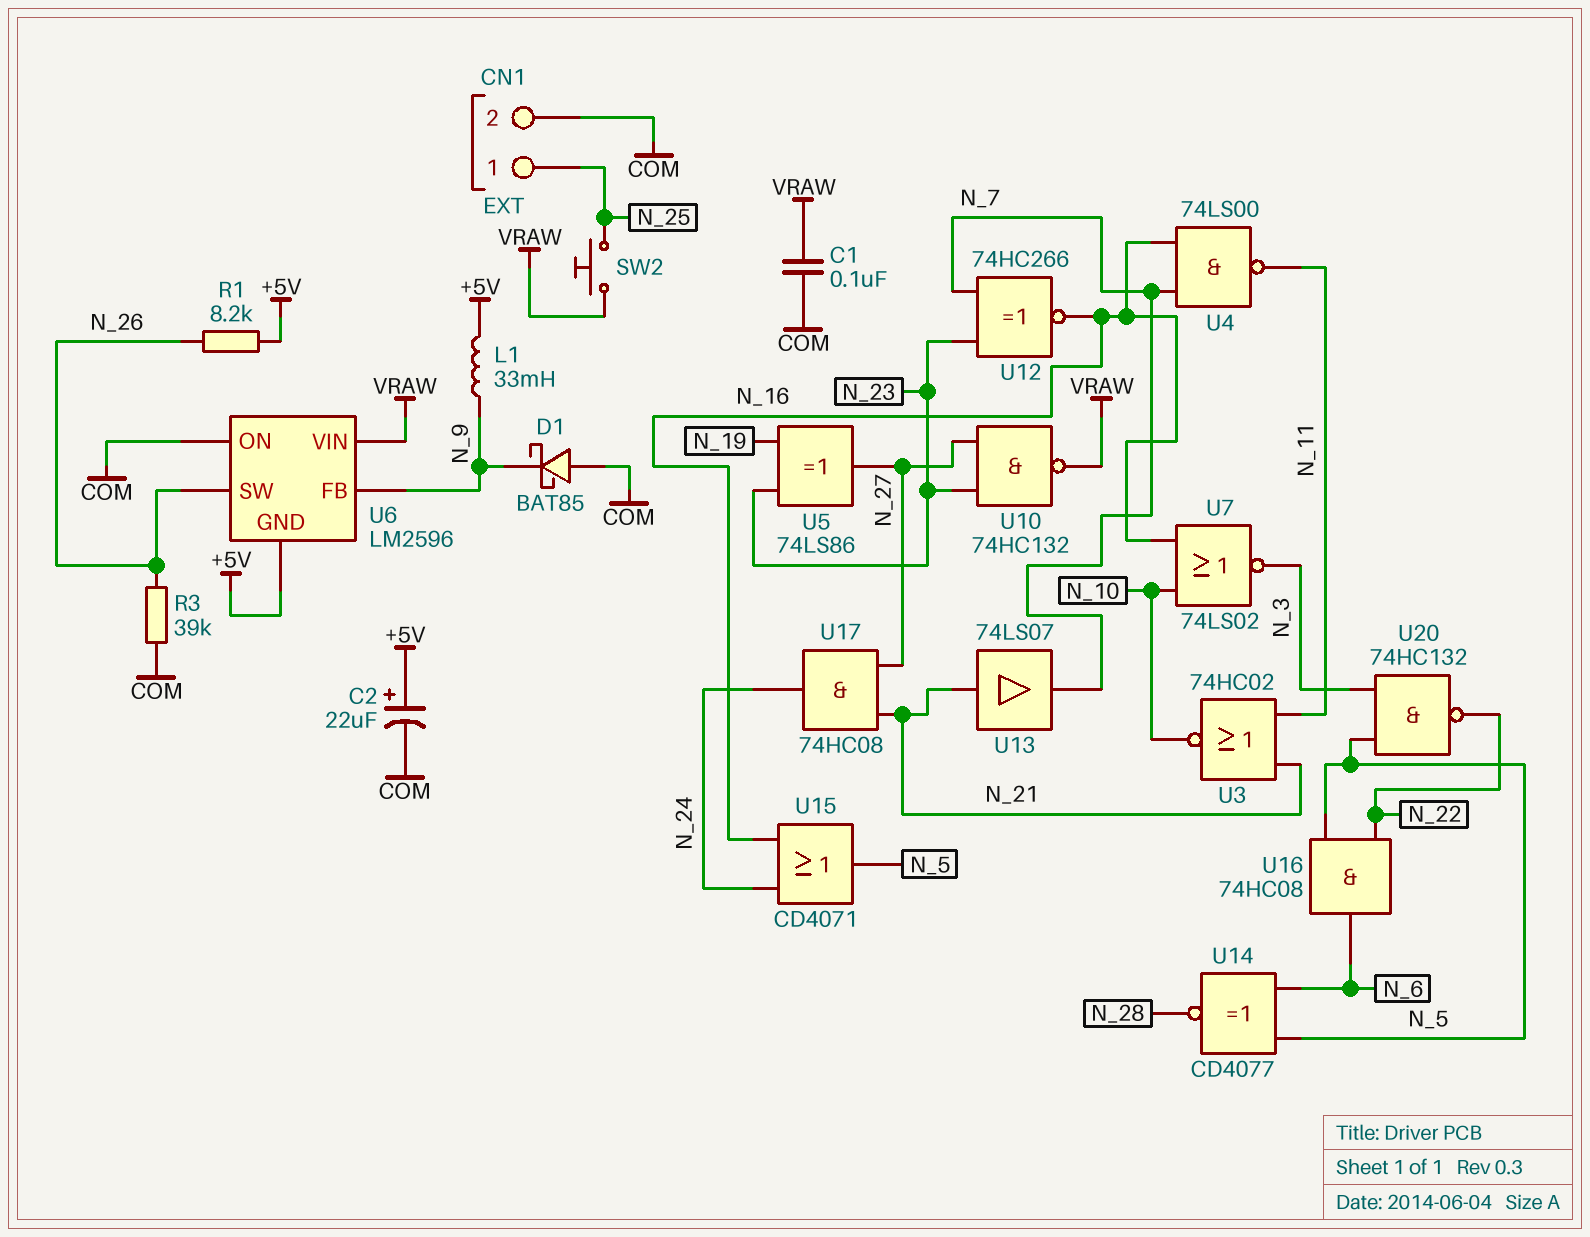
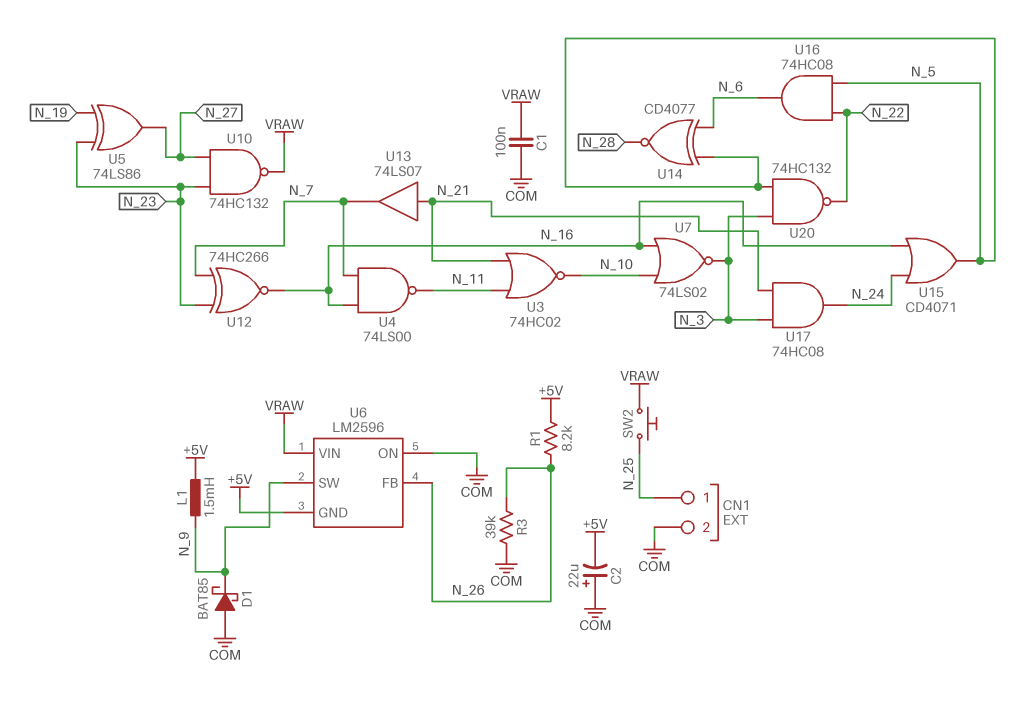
C2: 22uF (plus +5V, minus COM) -> 22uF (plus COM, minus +5V)
L1: 33mH (+5V, N_9) -> 1.5mH (+5V, N_9)
U6 pin FB: N_9 -> N_26
U6 pin SW: N_26 -> N_9
U17: AND 74HC08 (in N_21, in N_27, out N_24) -> AND 74HC08 (in N_3, in N_21, out N_24)

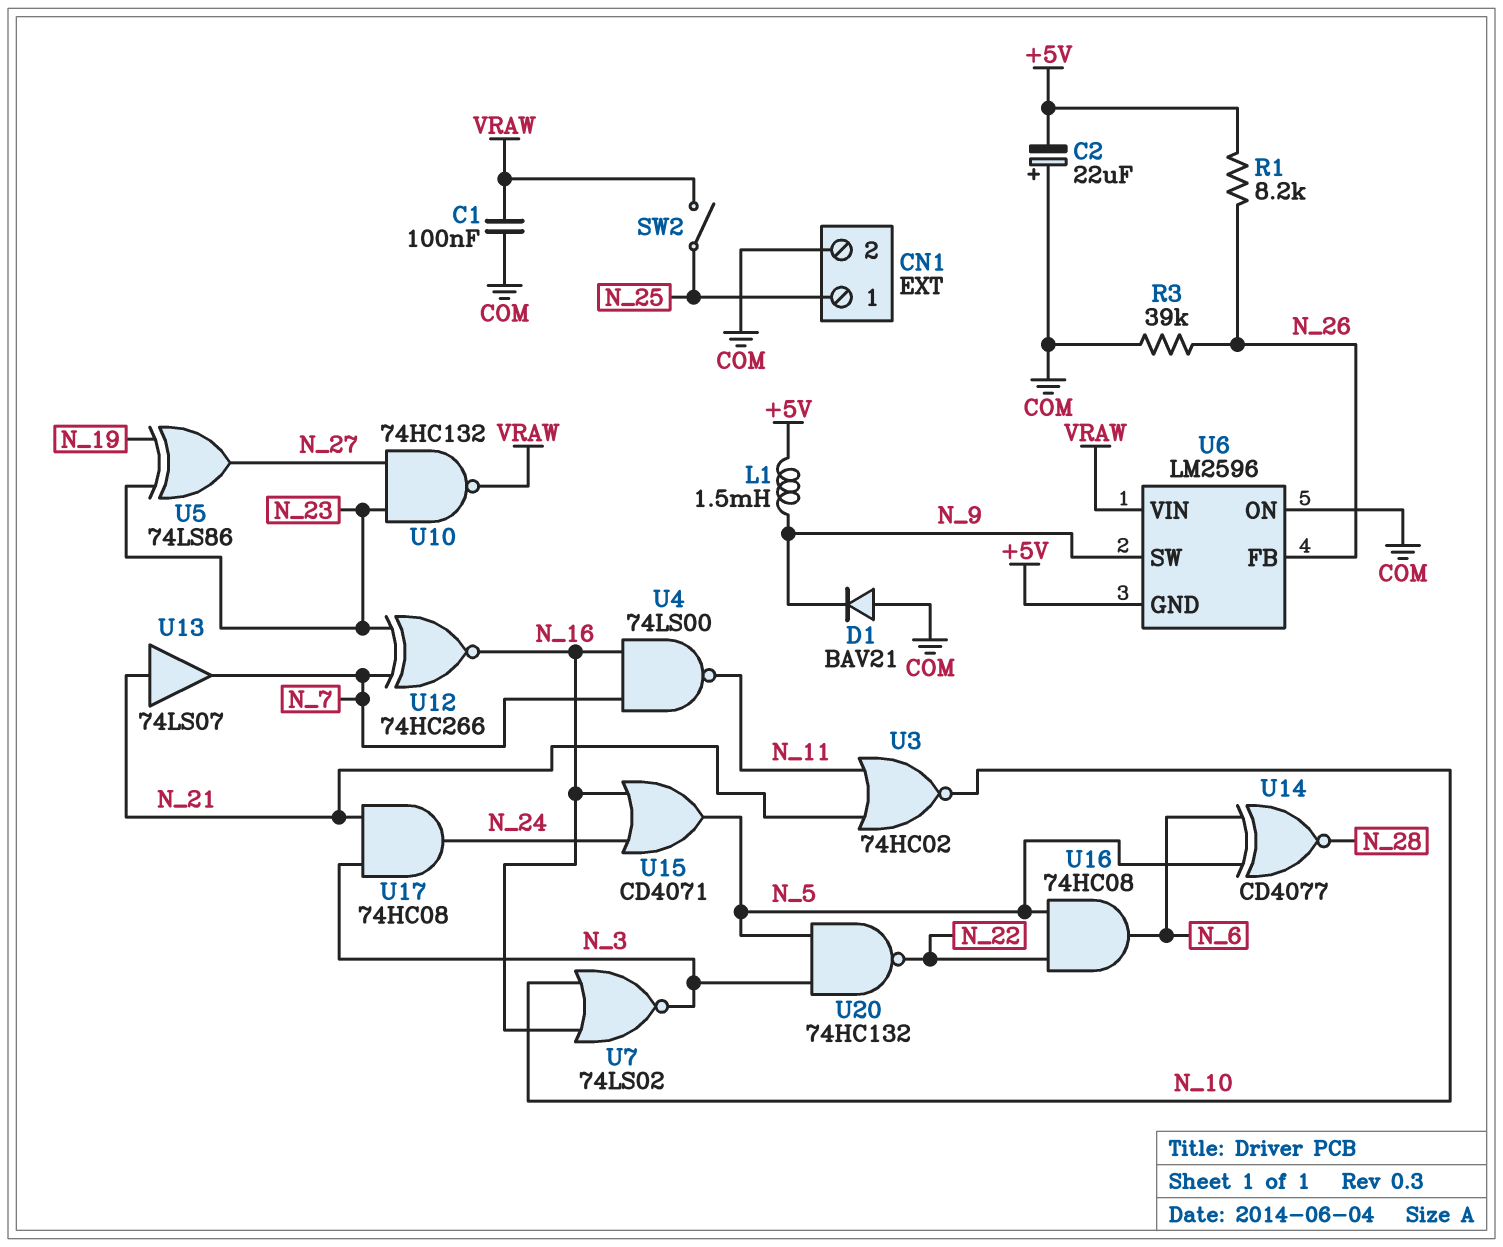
D1: schottky BAT85 (A COM, K N_9) -> diode BAV21 (A COM, K N_9)
SW2: button (N_25, VRAW) -> switch (N_25, VRAW)

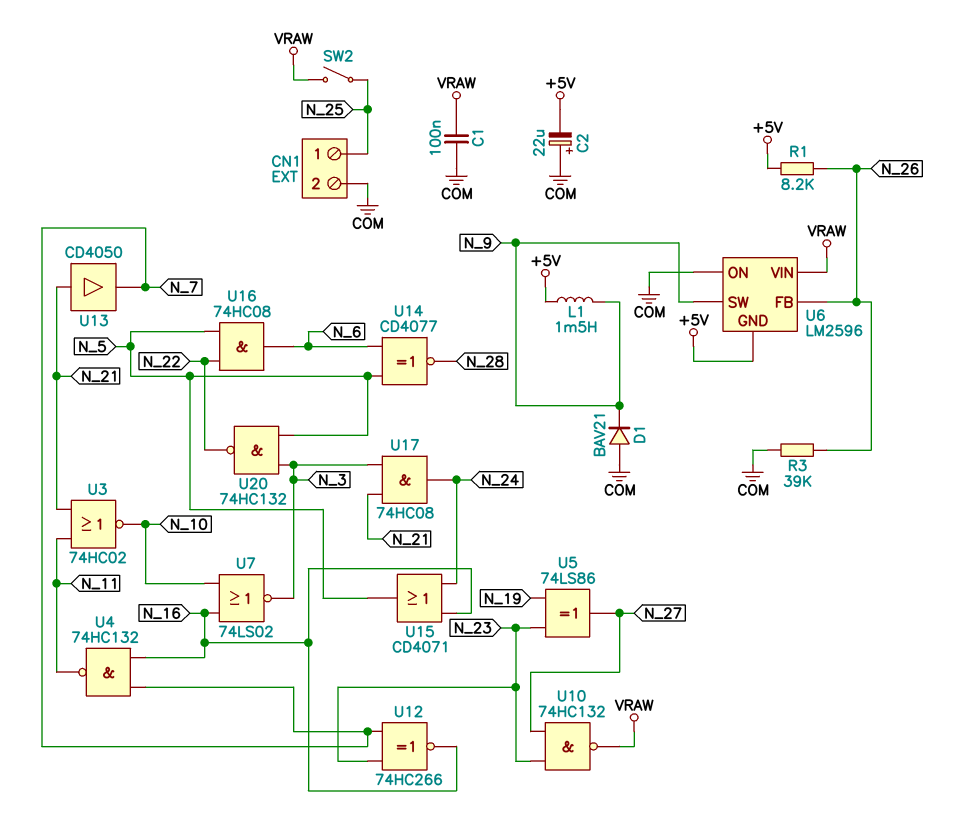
U4: NAND 74LS00 (in N_7, in N_16, out N_11) -> NAND 74HC132 (in N_7, in N_16, out N_11)
U13: buffer 74LS07 (in N_21, out N_7) -> buffer CD4050 (in N_21, out N_7)

